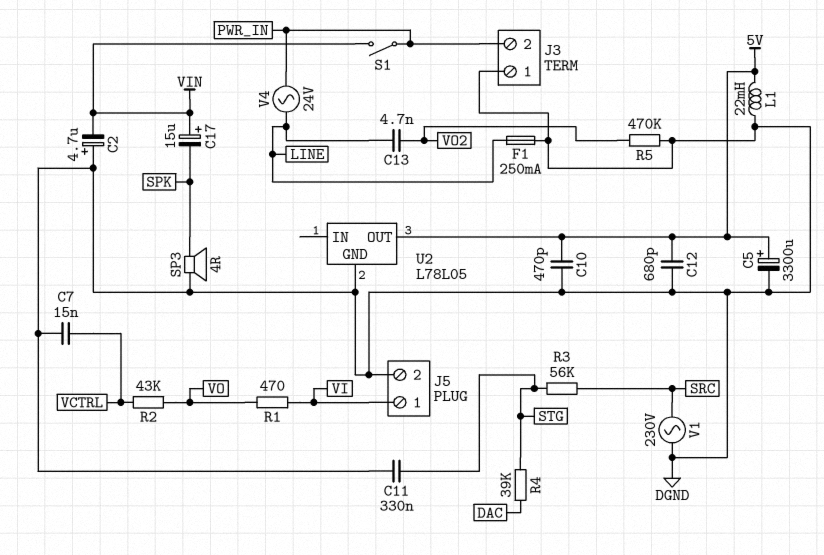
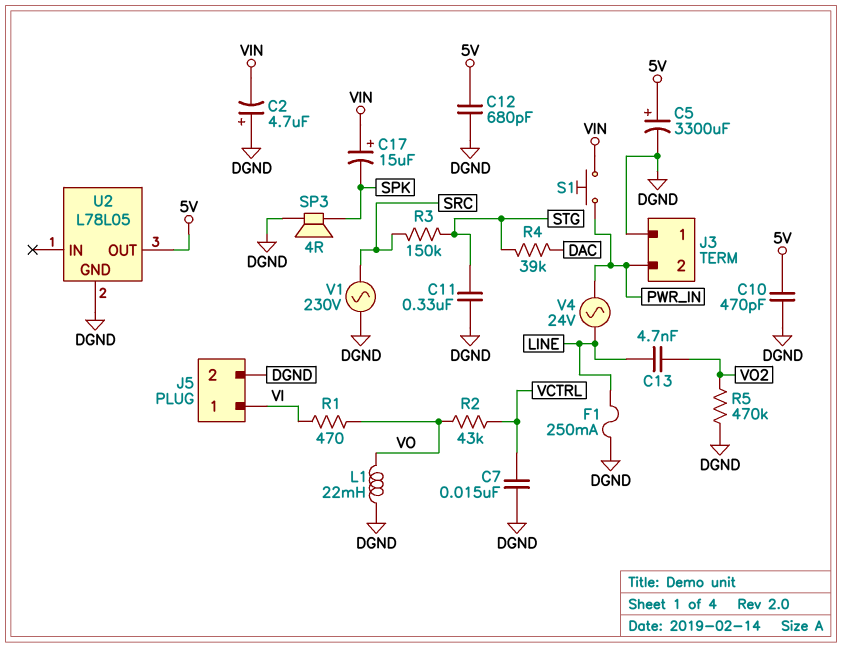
L1: 22mH (5V, DGND) -> 22mH (DGND, VO)
R3: 56k (SRC, STG) -> 150k (SRC, STG)
S1: switch (PWR_IN, VIN) -> button (PWR_IN, VIN)

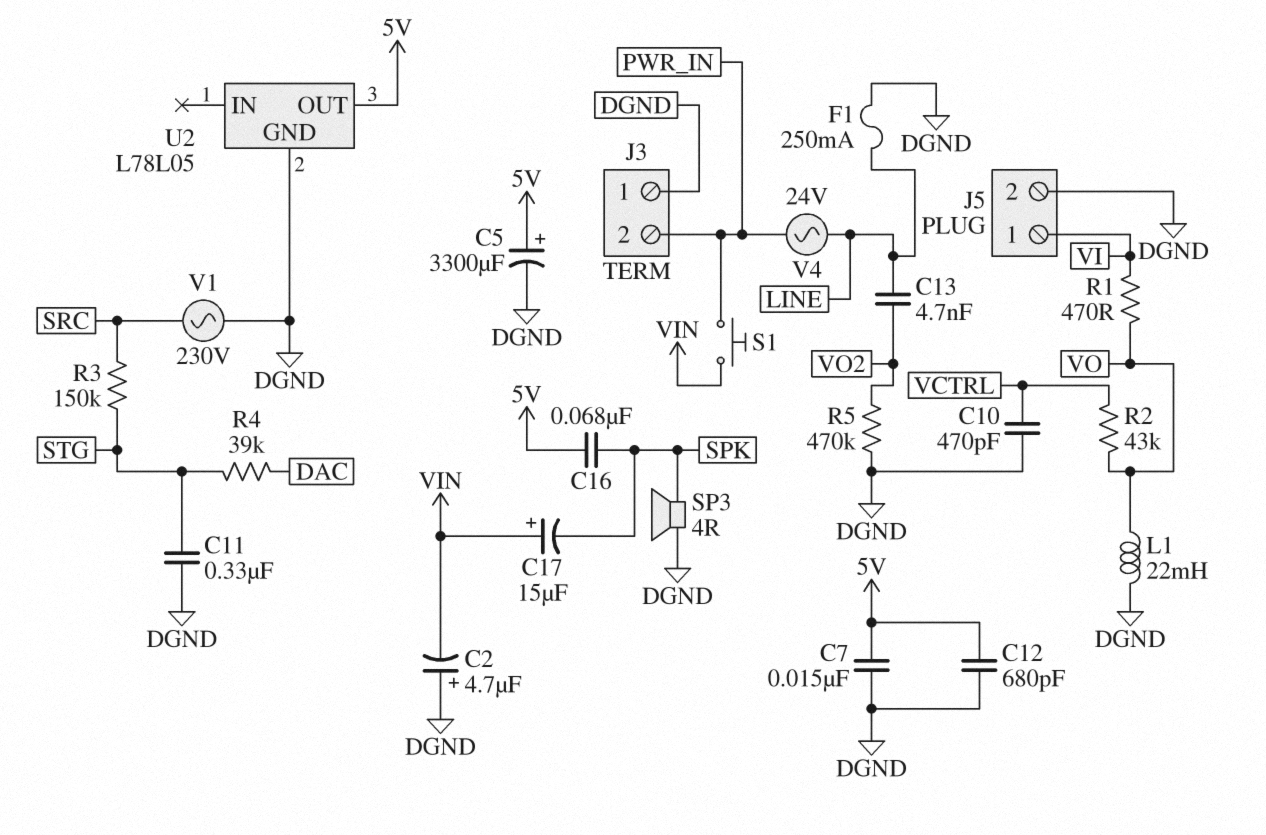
C7: 15nF (DGND, VCTRL) -> 15nF (5V, DGND)
C10: 470pF (5V, DGND) -> 470pF (DGND, VCTRL)
C16: none -> 68nF (5V, SPK)

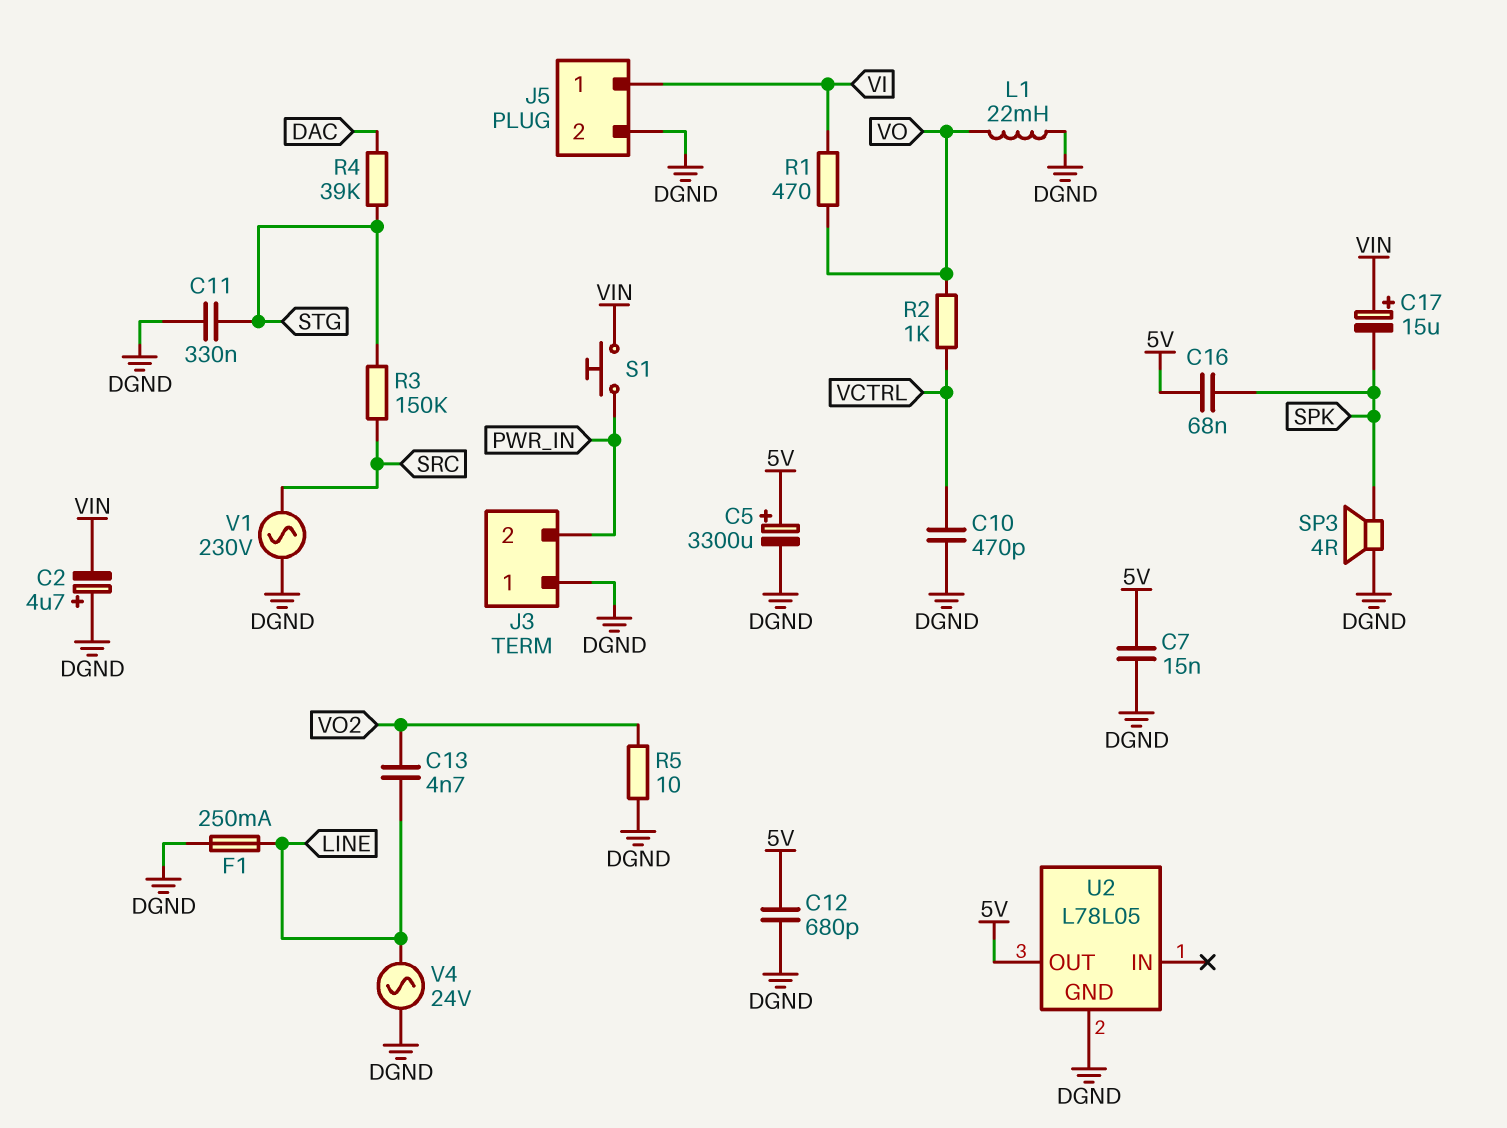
R2: 43k (VCTRL, VO) -> 1k (VCTRL, VO)
R5: 470k (DGND, VO2) -> 10 (DGND, VO2)
V4: AC 24V (LINE, PWR_IN) -> AC 24V (DGND, LINE)

